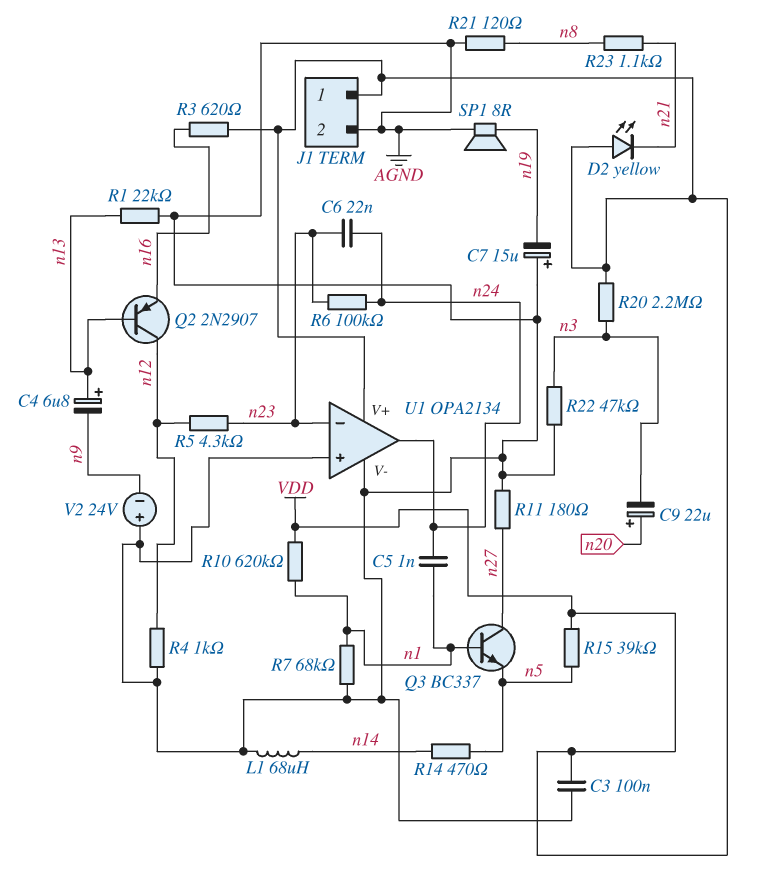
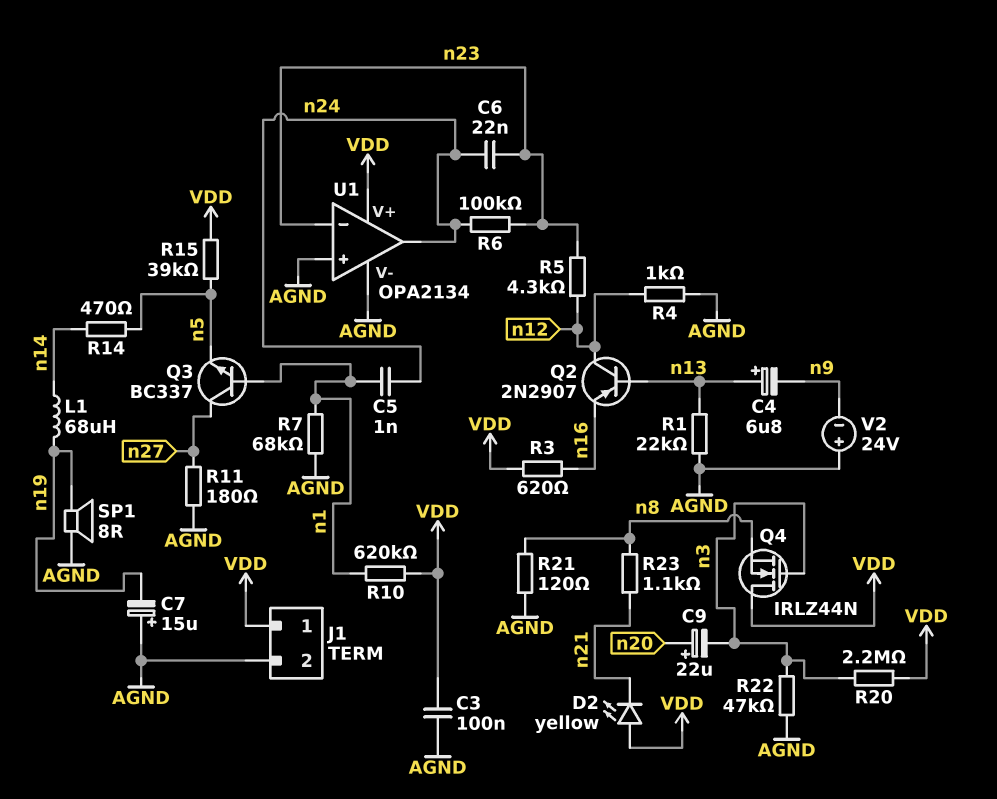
L1: 68uH (AGND, n14) -> 68uH (n14, n19)
Q4: none -> NMOS IRLZ44N (G n3, D VDD, S n8)

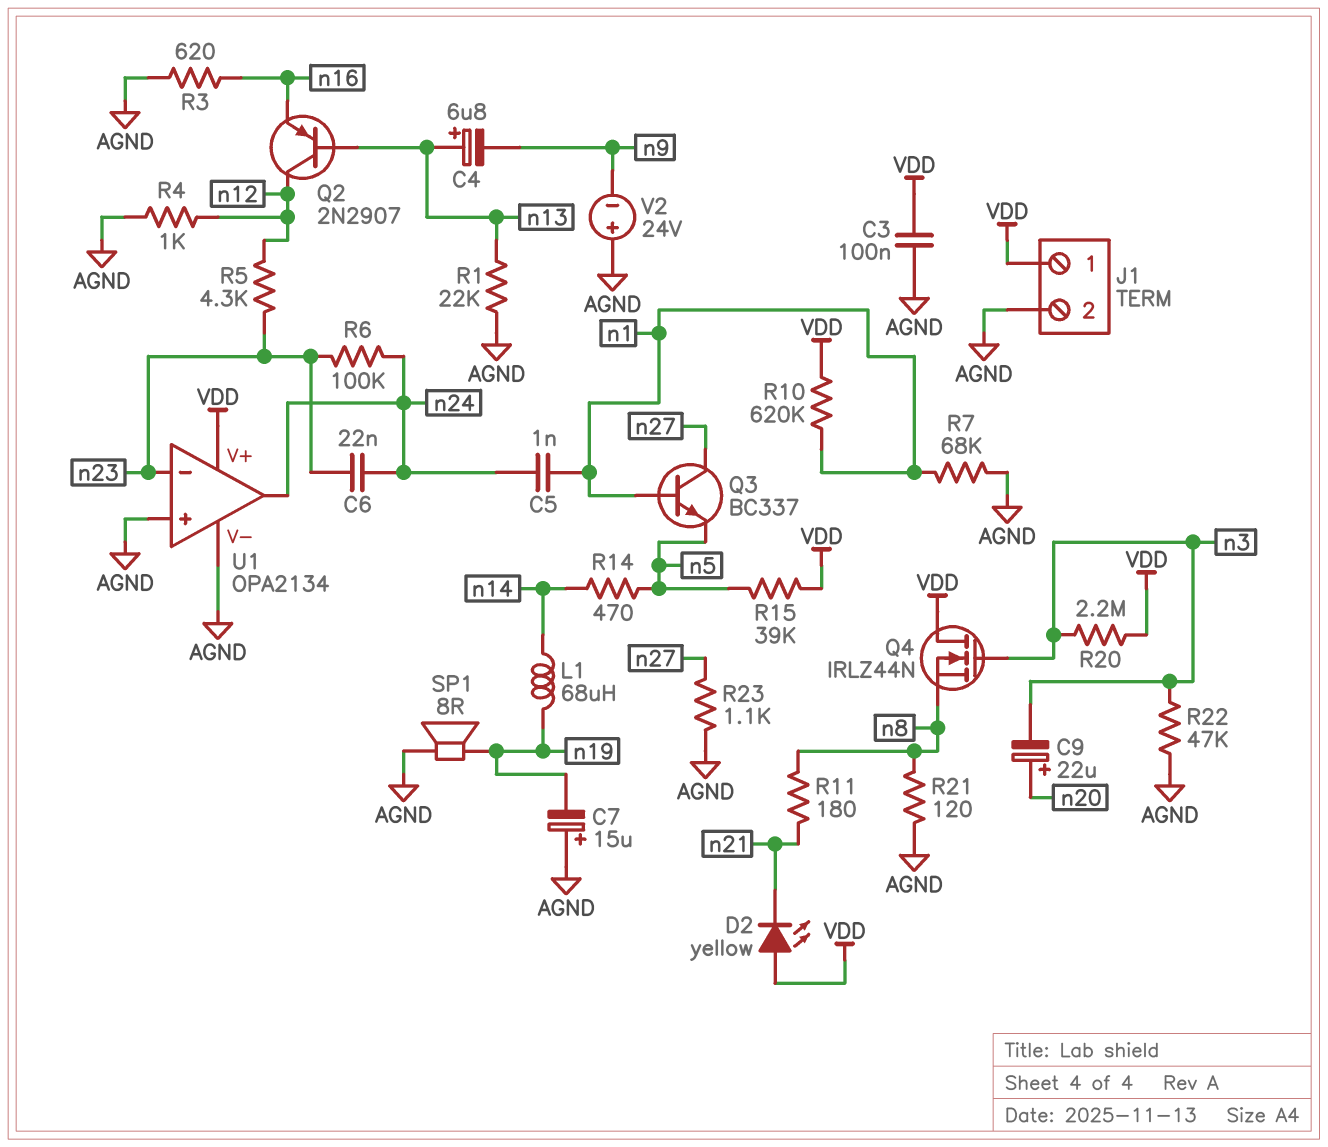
R3: 620 (VDD, n16) -> 620 (AGND, n16)
R11: 180 (AGND, n27) -> 180 (n8, n21)
R23: 1.1k (n8, n21) -> 1.1k (AGND, n27)

